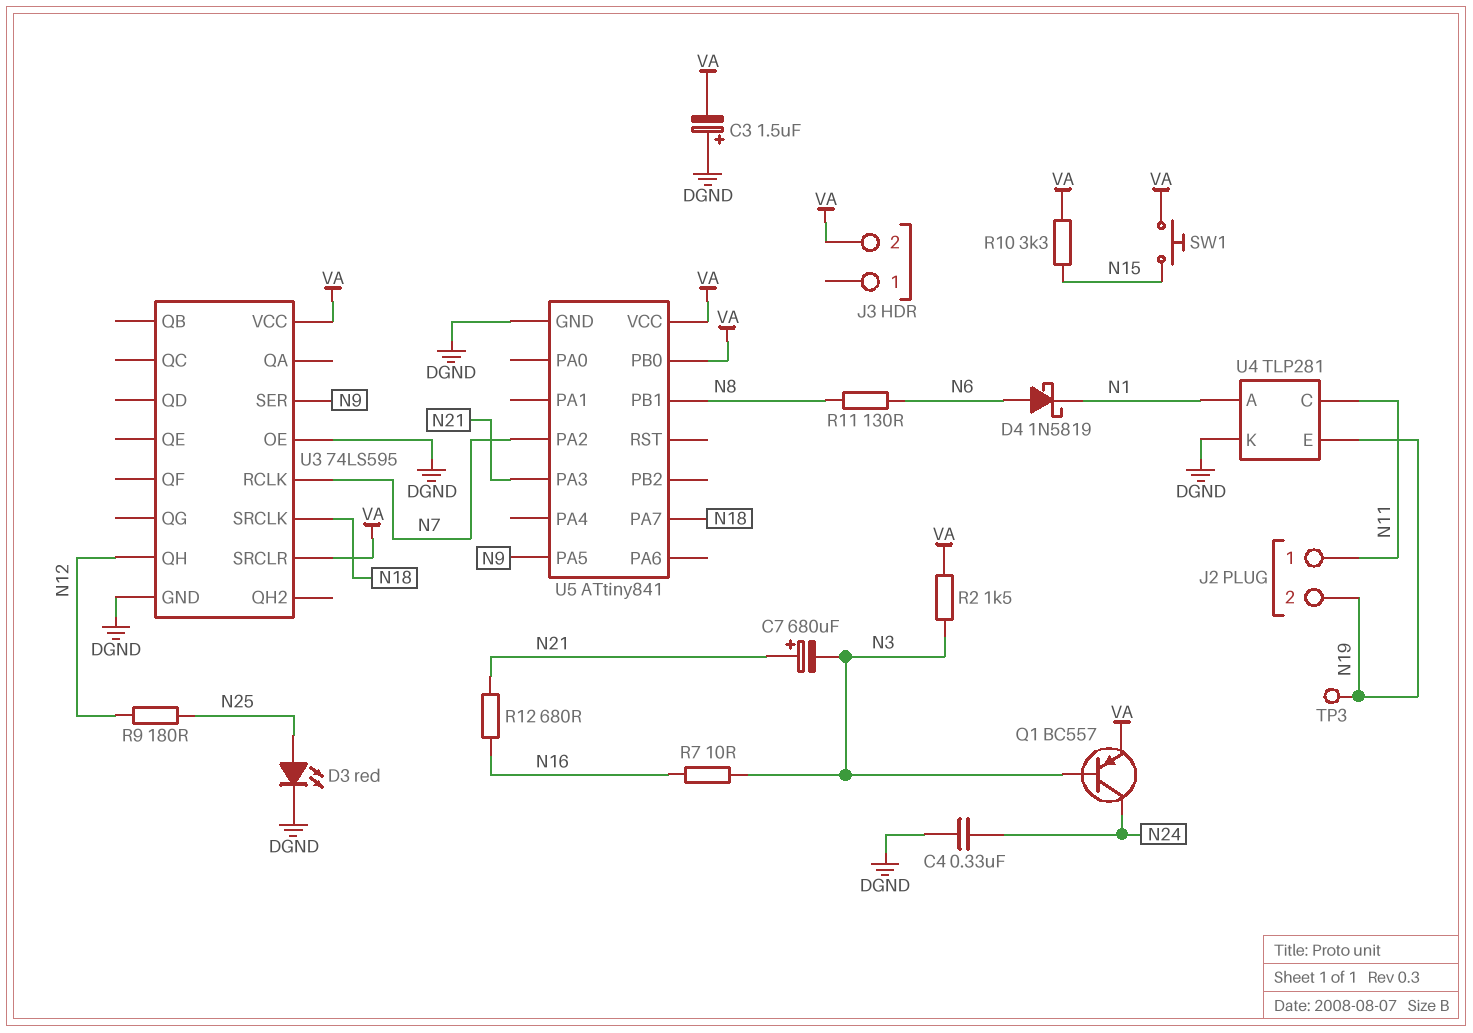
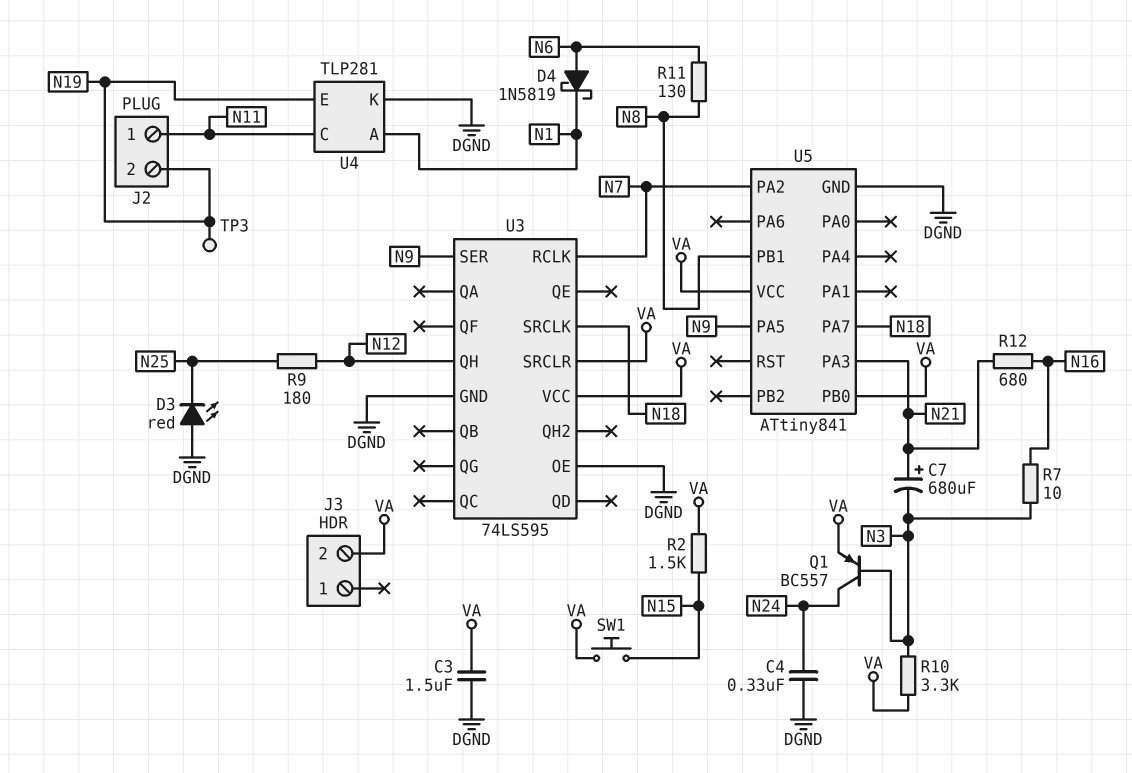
C3: 1.5uF (plus DGND, minus VA) -> 1.5uF (DGND, VA)
D3: LED red (A N25, K DGND) -> LED red (A DGND, K N25)
R2: 1.5k (N3, VA) -> 1.5k (N15, VA)
R10: 3.3k (N15, VA) -> 3.3k (N3, VA)

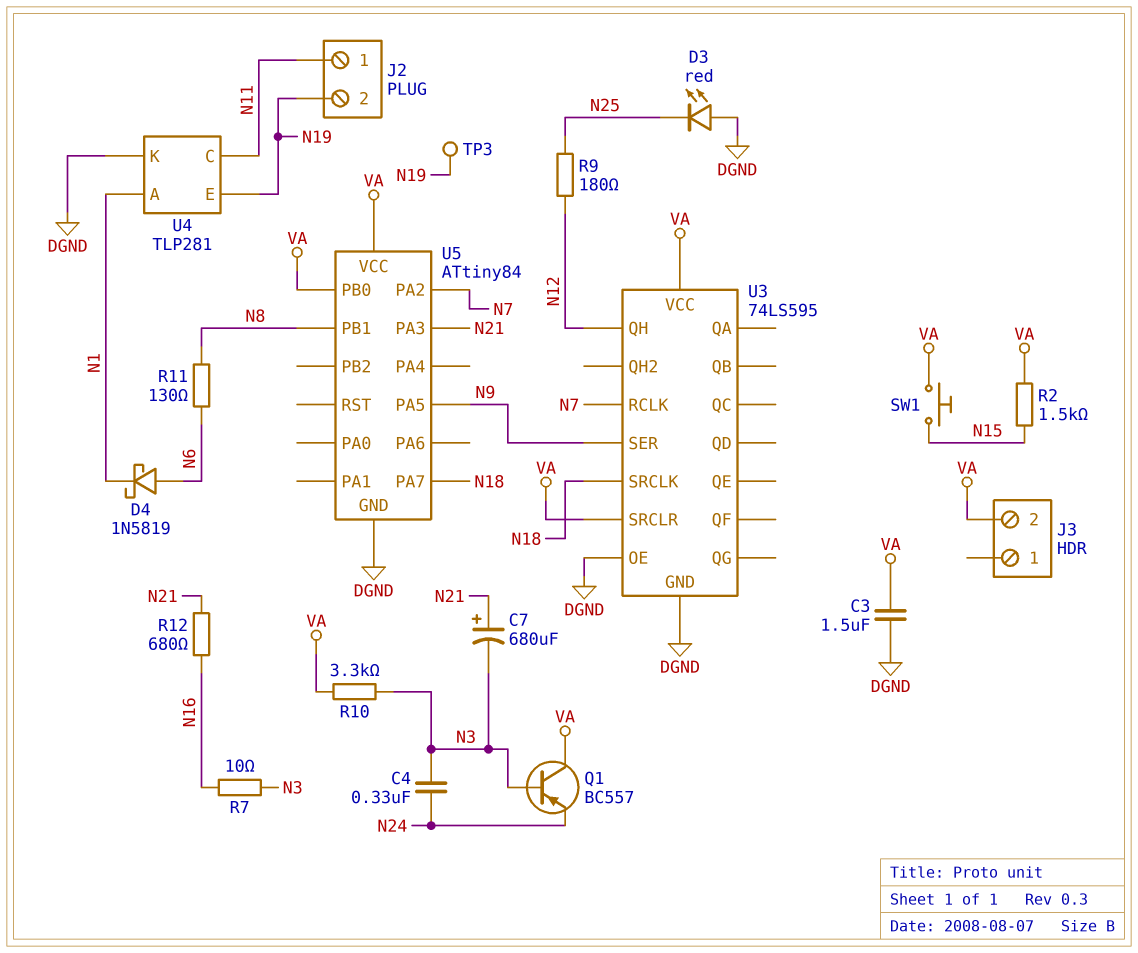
C4: 330nF (DGND, N24) -> 330nF (N3, N24)
Q1: PNP BC557 (B N3, C N24, E VA) -> PNP BC557 (B N3, C VA, E N24)
U5: ATtiny841 -> ATtiny84

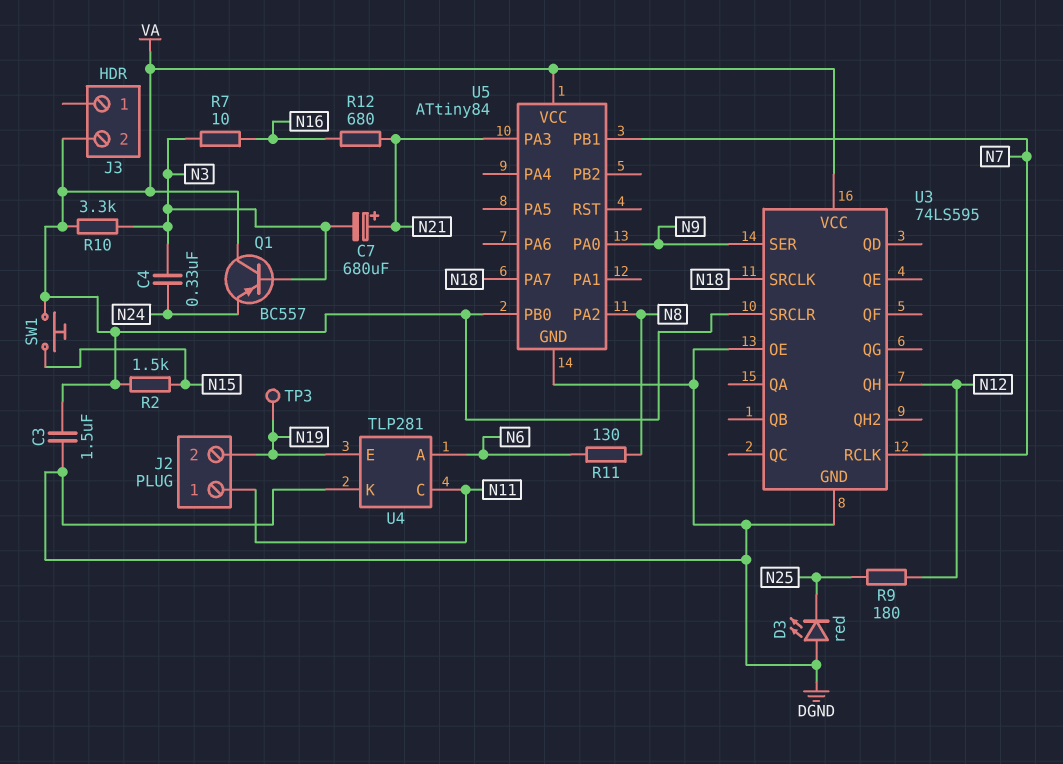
D4: schottky 1N5819 (A N6, K N1) -> none
U4 pin A: N1 -> N6
U5 pin PA0: none -> N9
U5 pin PA2: N7 -> N8
U5 pin PA5: N9 -> none
U5 pin PB1: N8 -> N7

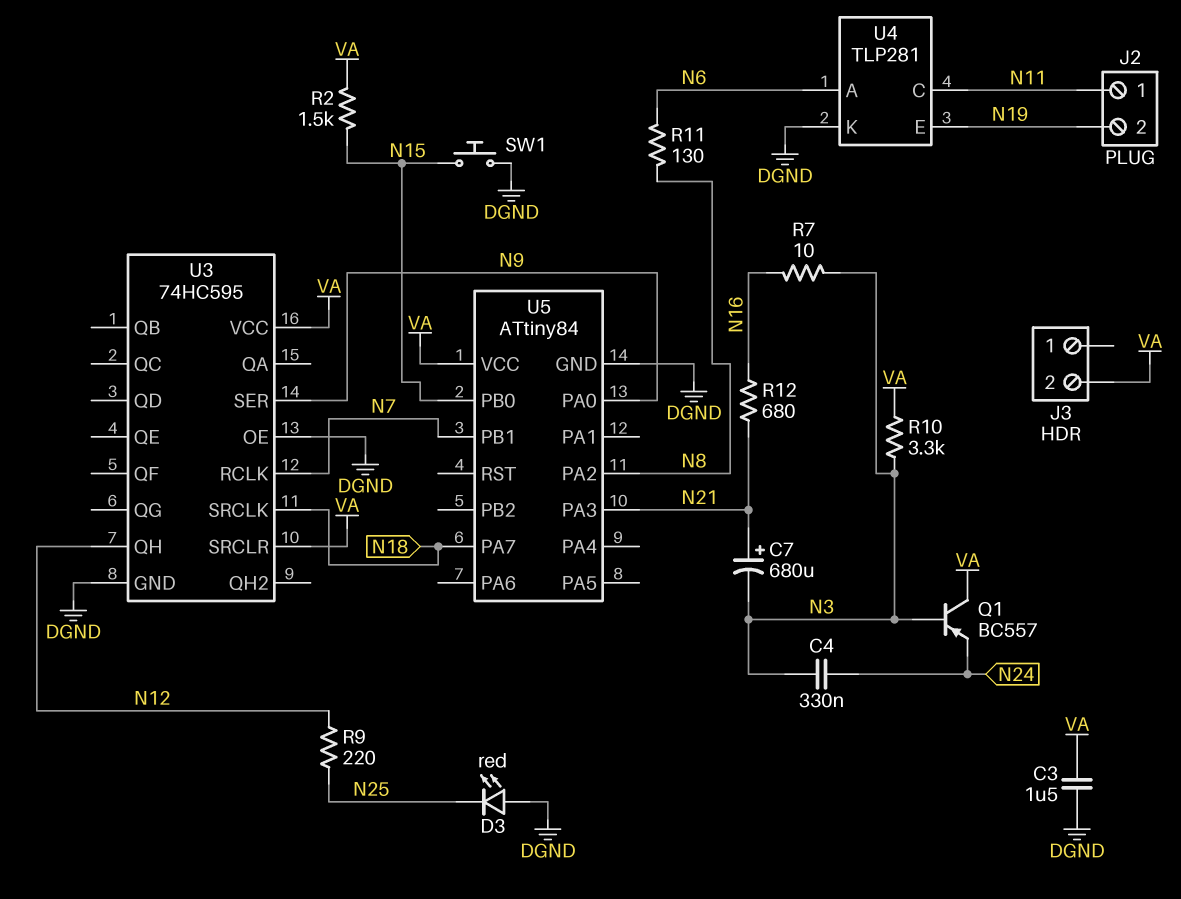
R9: 180 (N12, N25) -> 220 (N12, N25)
SW1: button (N15, VA) -> button (DGND, N15)
TP3: test point (N19) -> none
U3: 74LS595 -> 74HC595
U5 pin PB0: VA -> N15

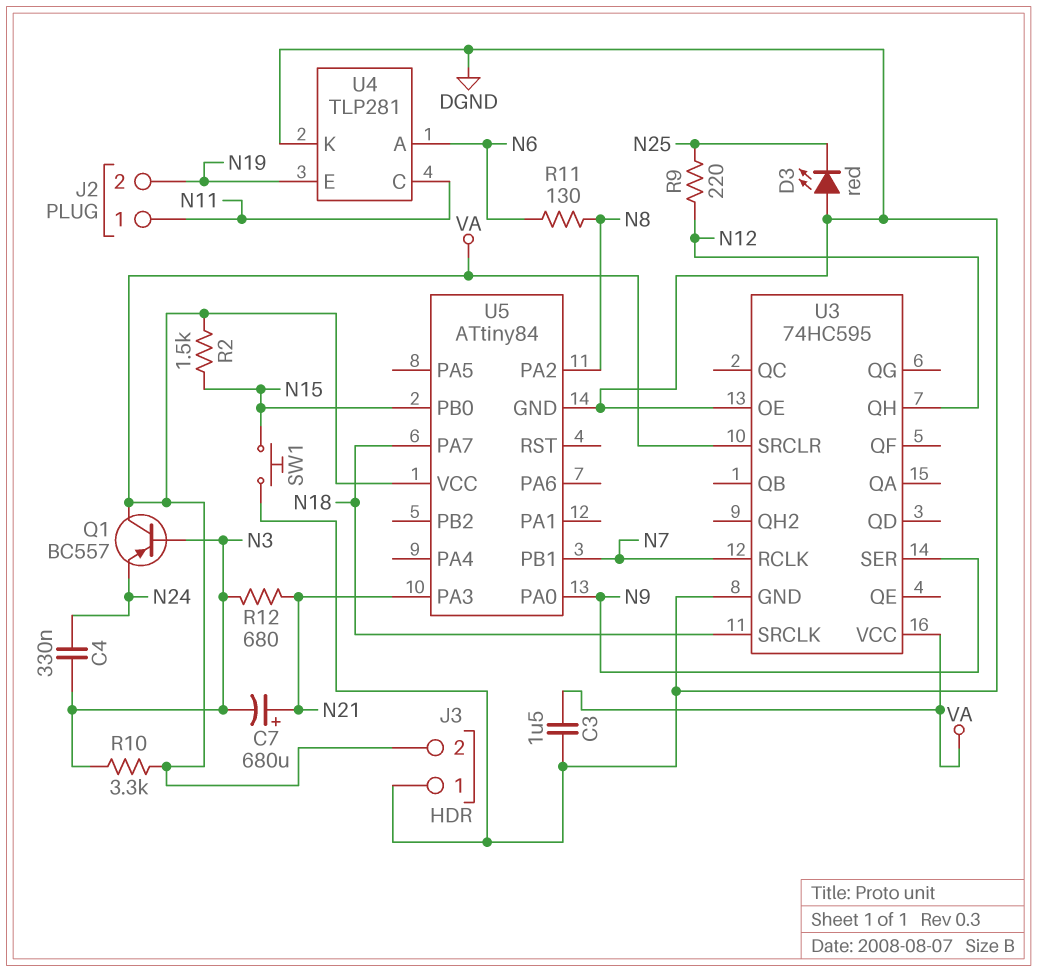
J3 pin 1: none -> DGND
R7: 10 (N3, N16) -> none
R12: 680 (N16, N21) -> 680 (N3, N21)

